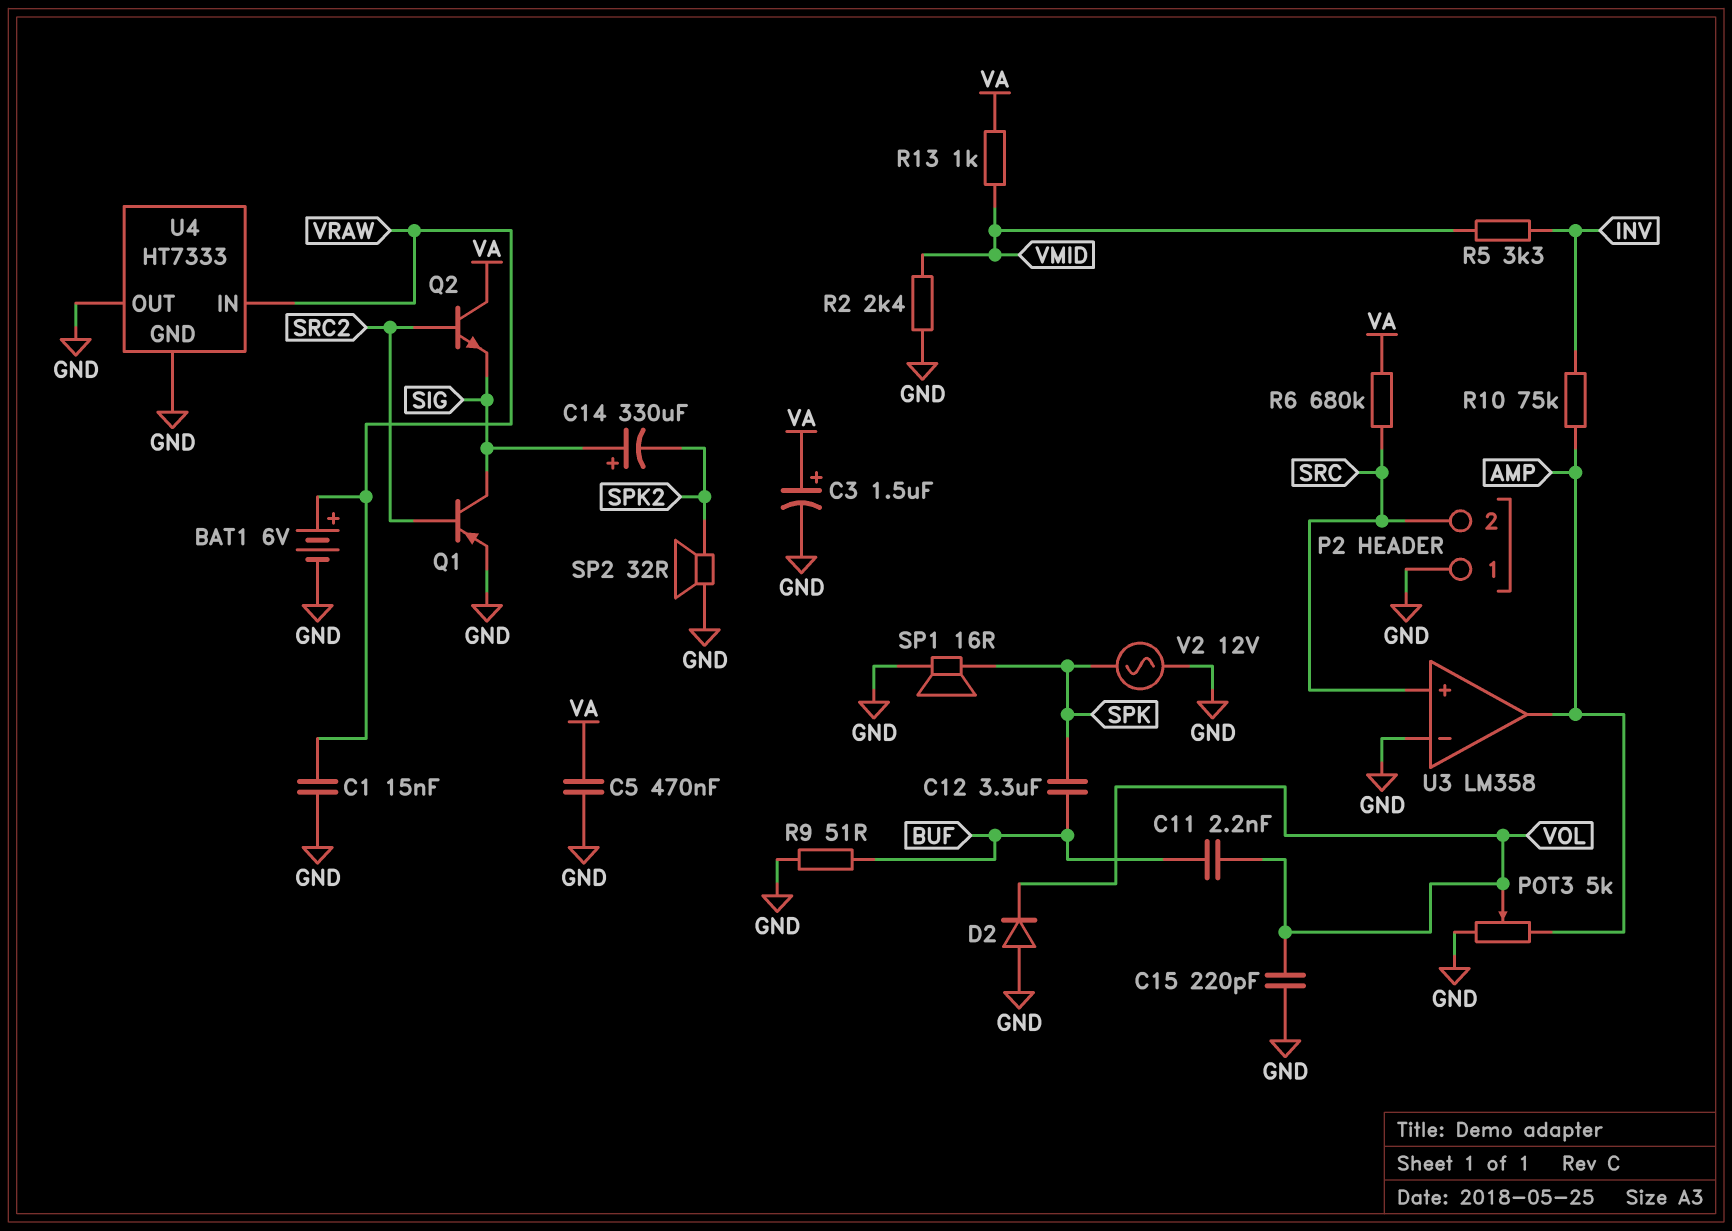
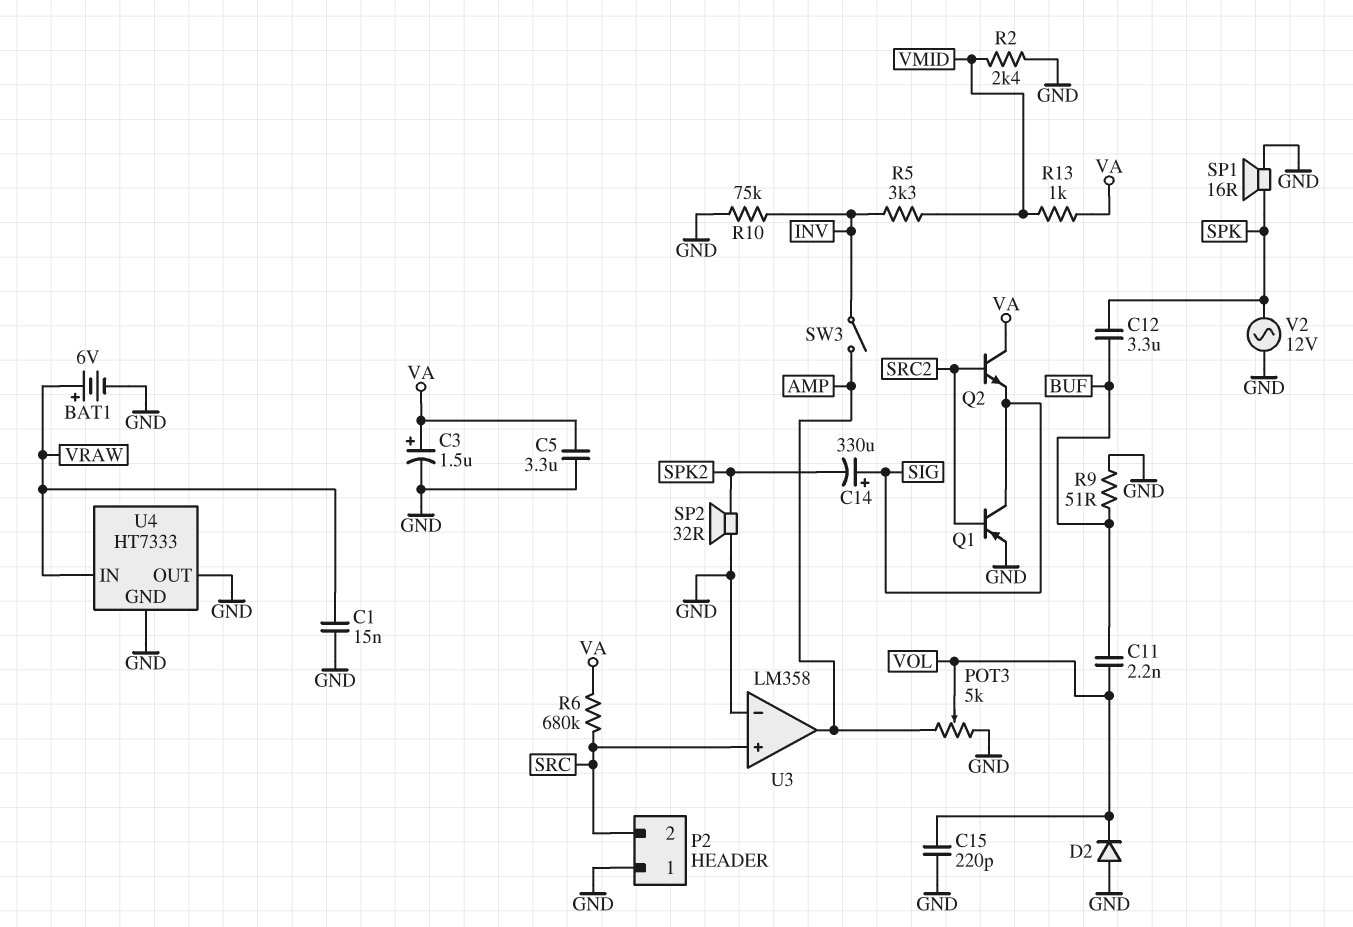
C5: 470nF (GND, VA) -> 3.3uF (GND, VA)
R10: 75k (AMP, INV) -> 75k (GND, INV)
SW3: none -> switch (AMP, INV)

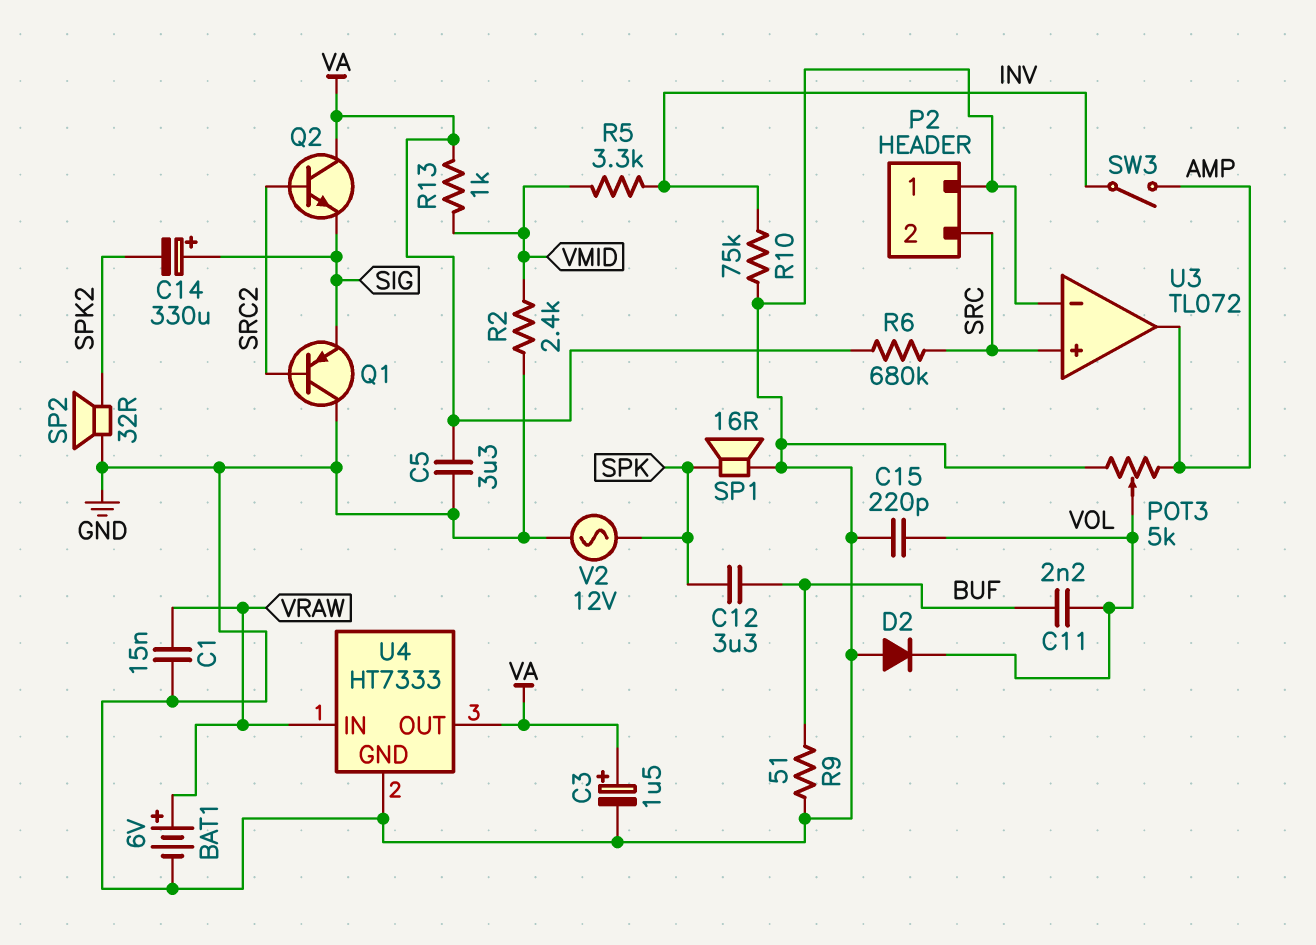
Q1: PNP (B SRC2, C SIG, E GND) -> PNP (B SRC2, C GND, E SIG)
U3: LM358 -> TL072
U4 pin OUT: GND -> VA

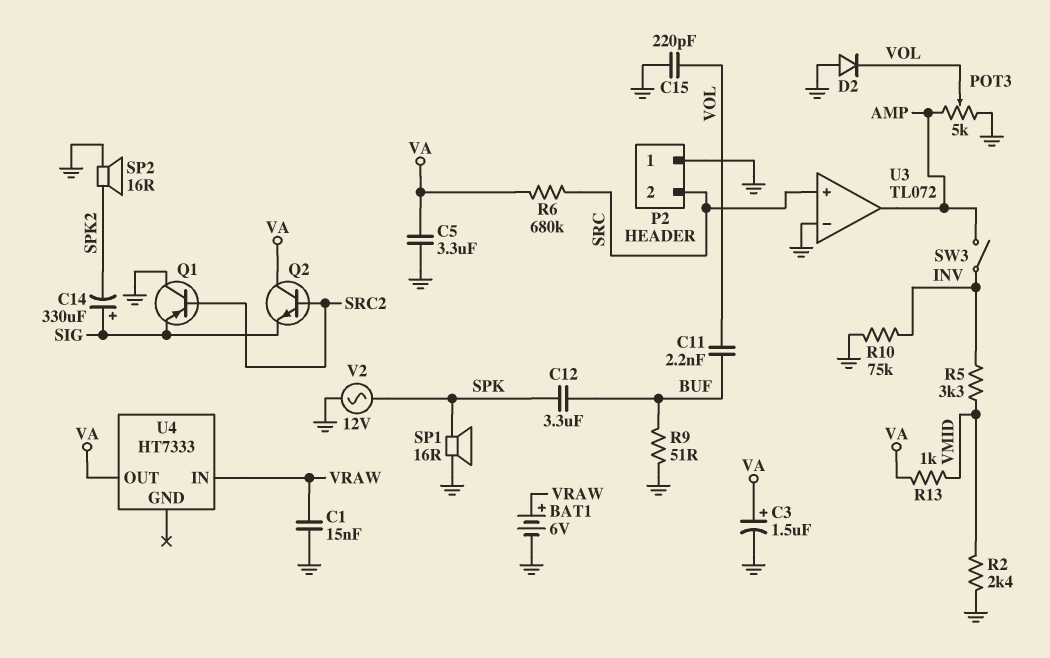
SP2: speaker 32R (GND, SPK2) -> speaker 16R (GND, SPK2)
U4 pin GND: GND -> none

